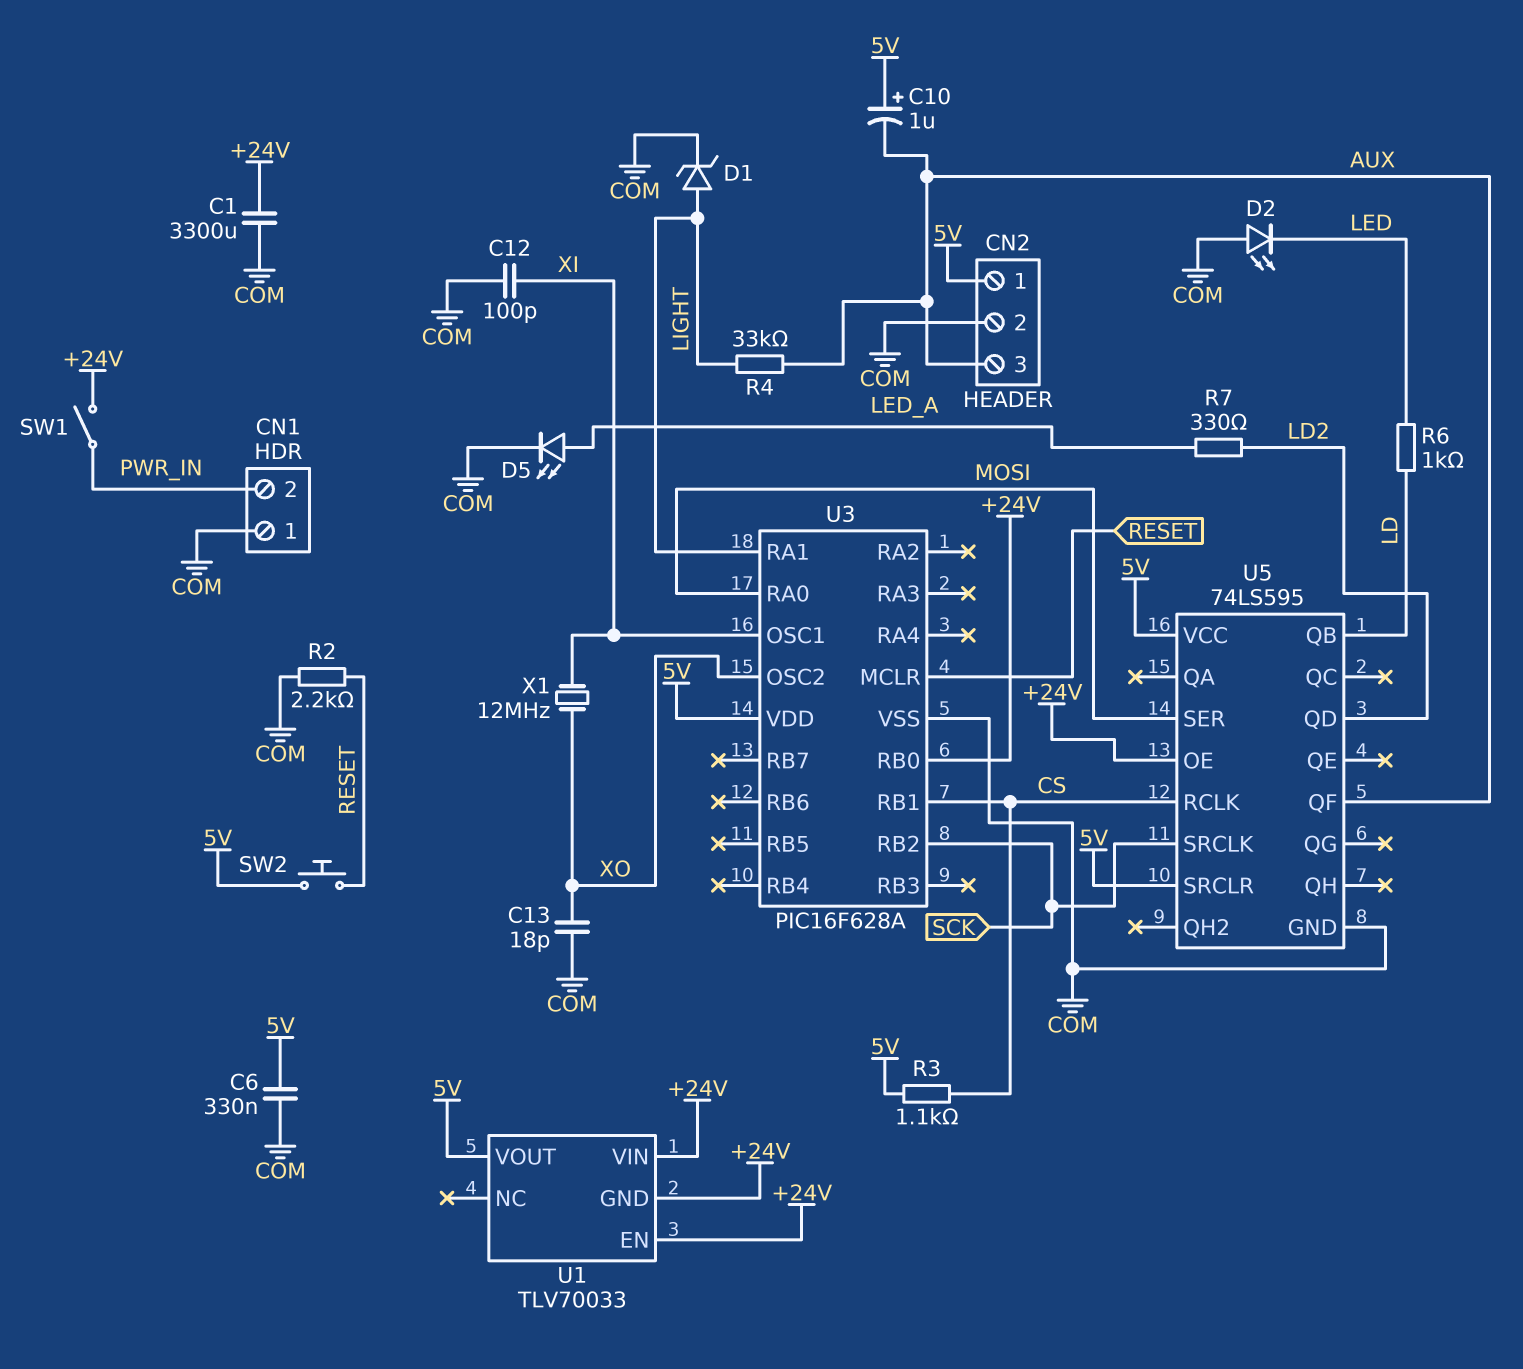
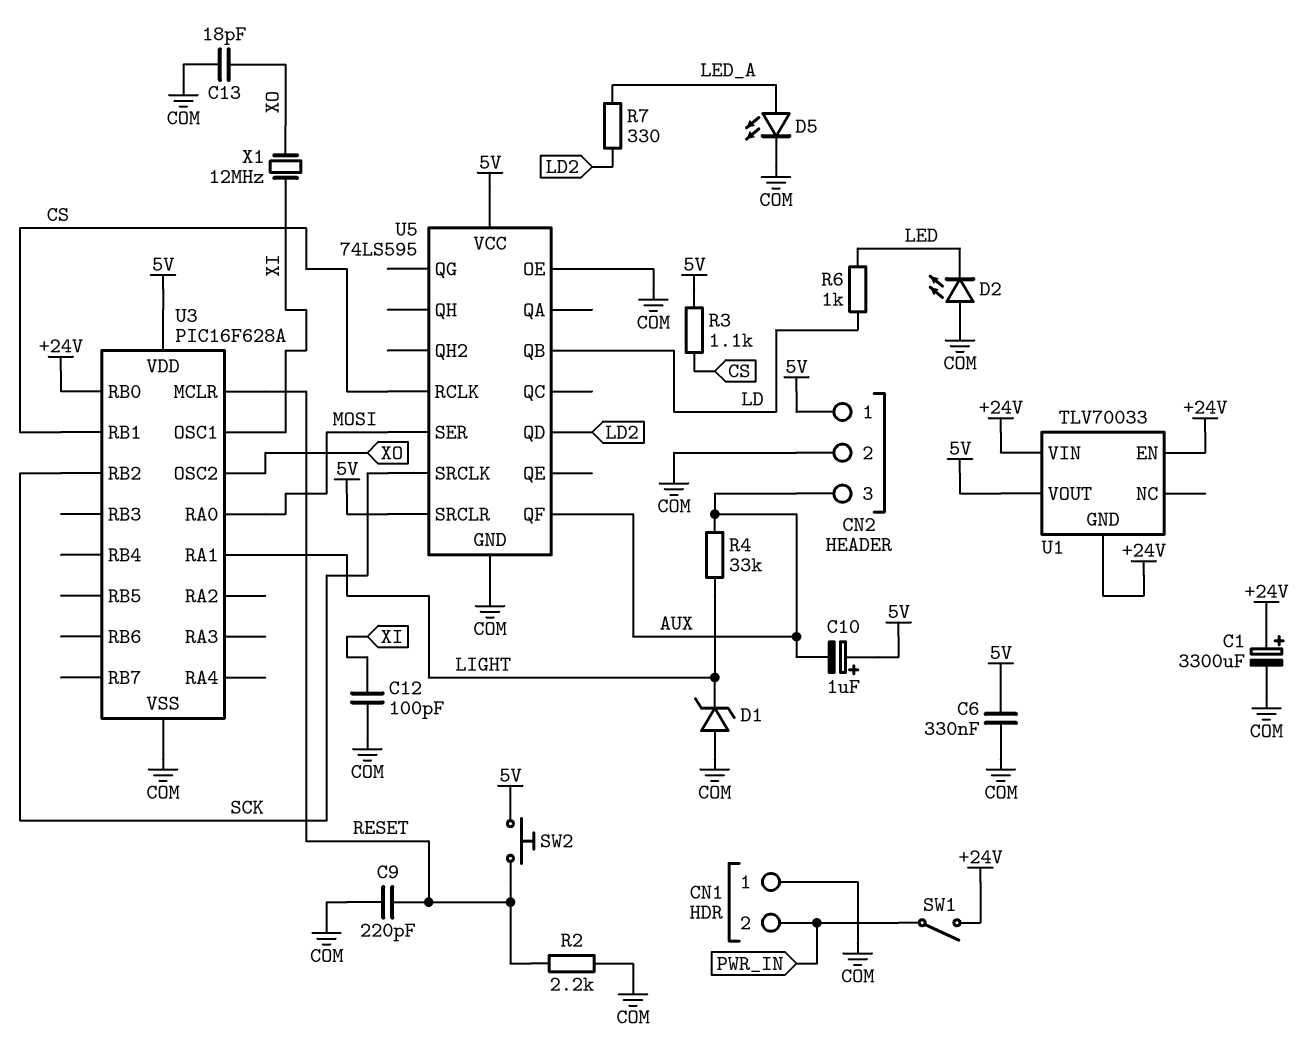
C1: 3300uF (+24V, COM) -> 3300uF (plus +24V, minus COM)
C9: none -> 220pF (COM, RESET)
D1: zener (A LIGHT, K COM) -> zener (A COM, K LIGHT)
U5 pin OE: +24V -> COM

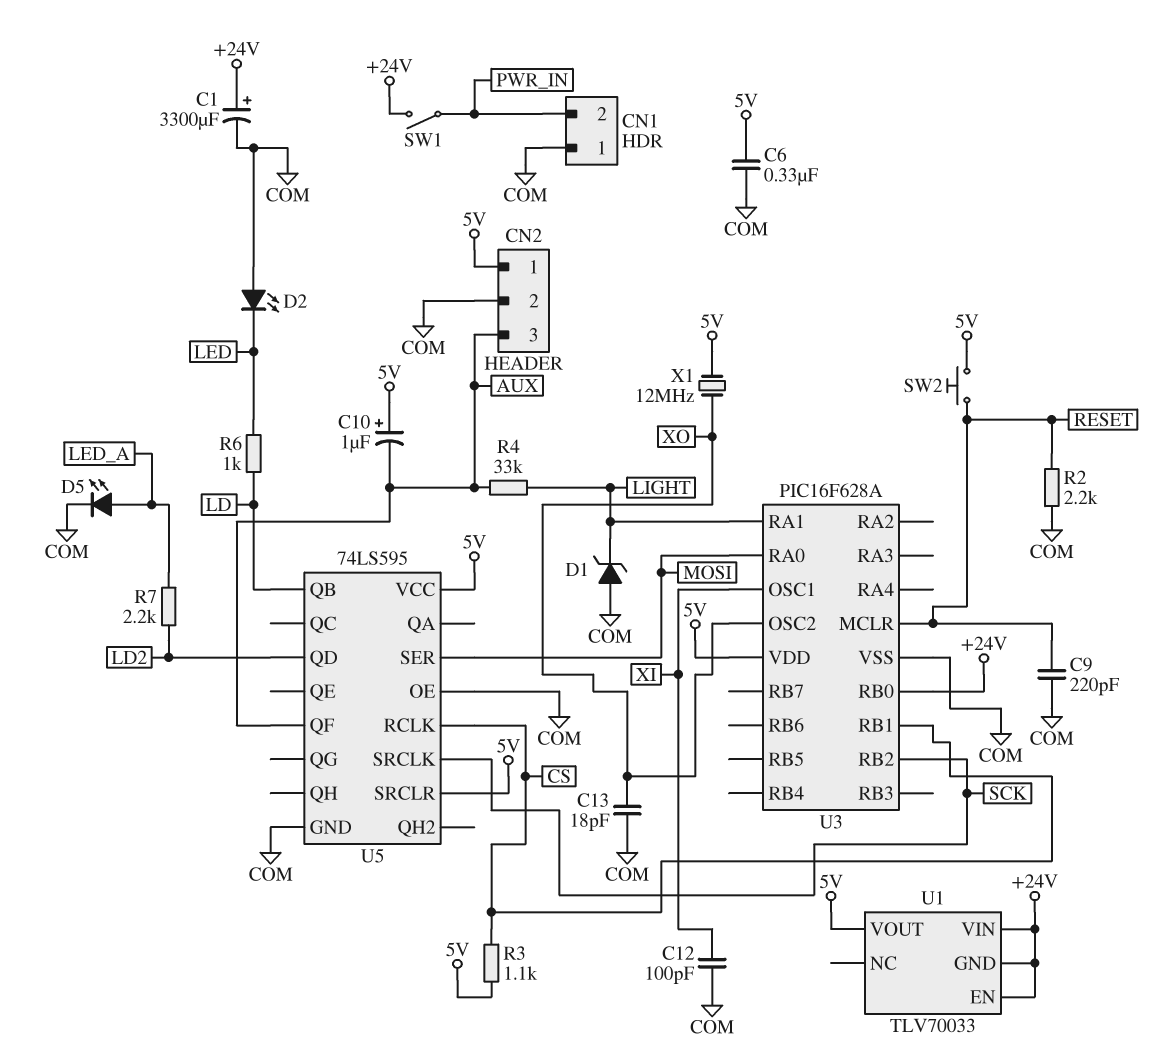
R7: 330 (LD2, LED_A) -> 2.2k (LD2, LED_A)
X1: 12MHz (XI, XO) -> 12MHz (5V, XO)

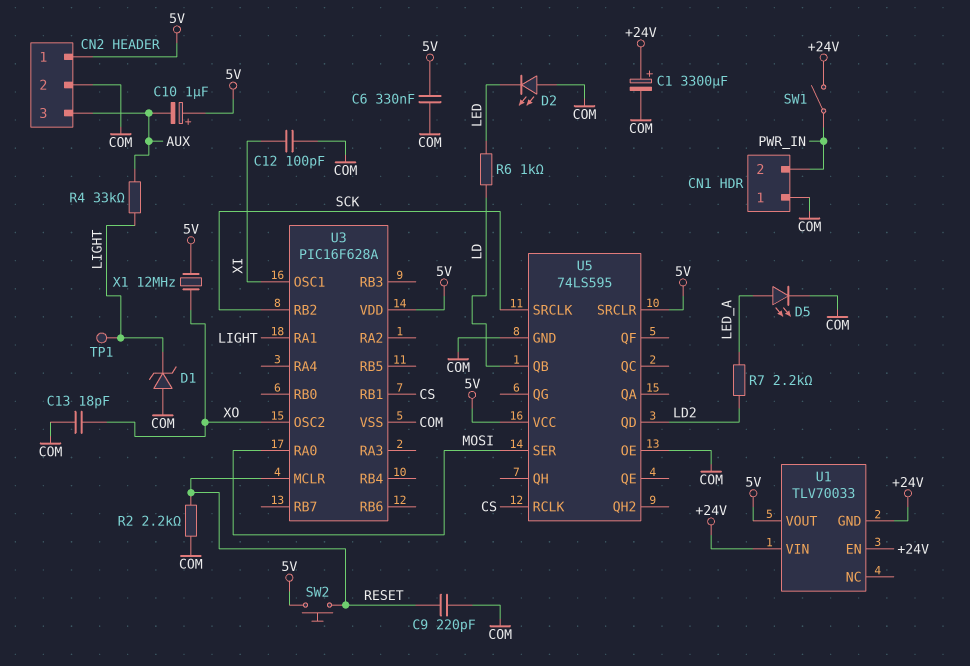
R3: 1.1k (5V, CS) -> none
TP1: none -> test point (LIGHT)
U3 pin RB0: +24V -> none
U5 pin QF: AUX -> none

